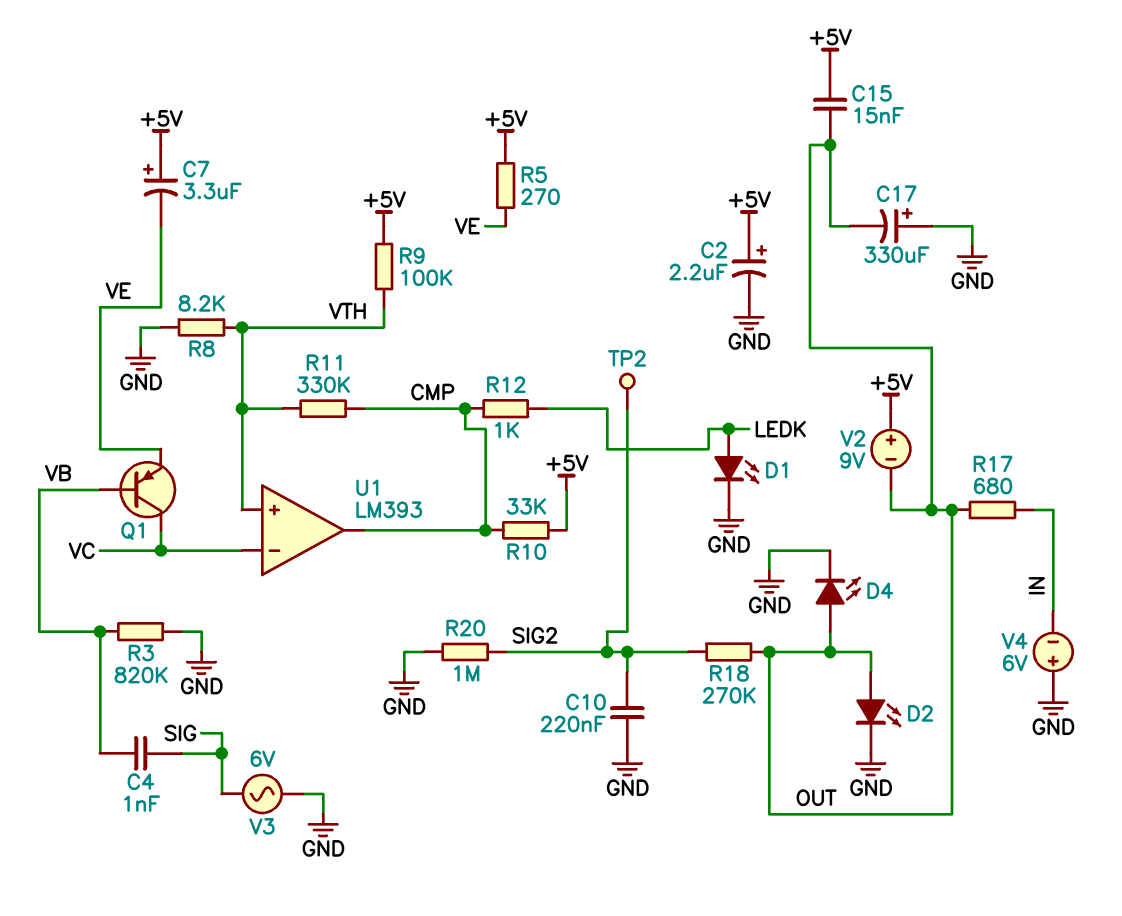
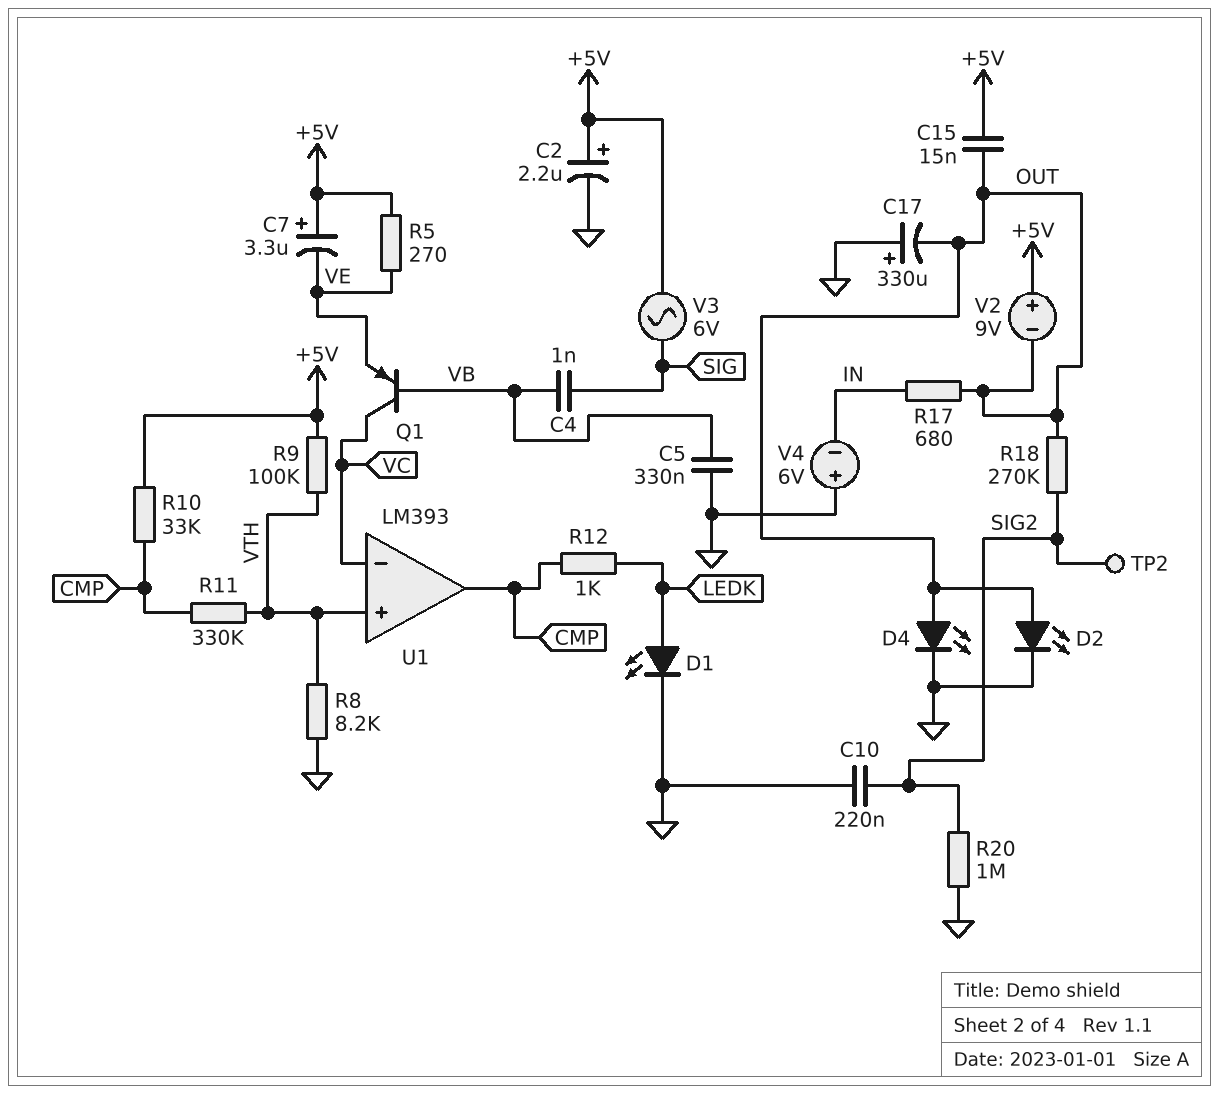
C5: none -> 330nF (GND, VB)
R3: 820k (GND, VB) -> none
V3: AC 6V (GND, SIG) -> AC 6V (+5V, SIG)

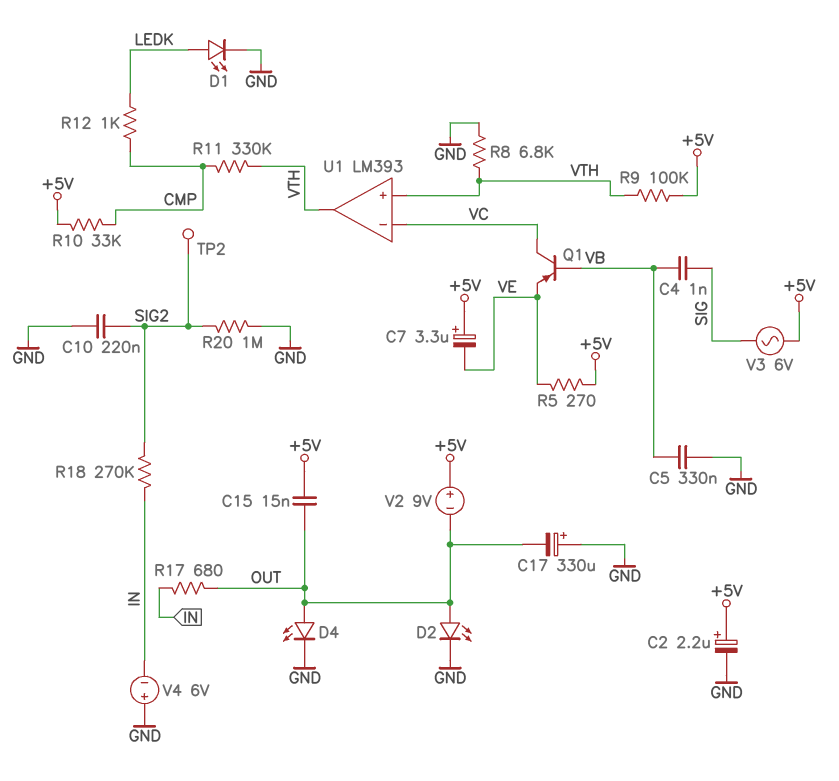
R8: 8.2k (GND, VTH) -> 6.8k (GND, VTH)
R18: 270k (OUT, SIG2) -> 270k (IN, SIG2)
U1 pin out: CMP -> VTH

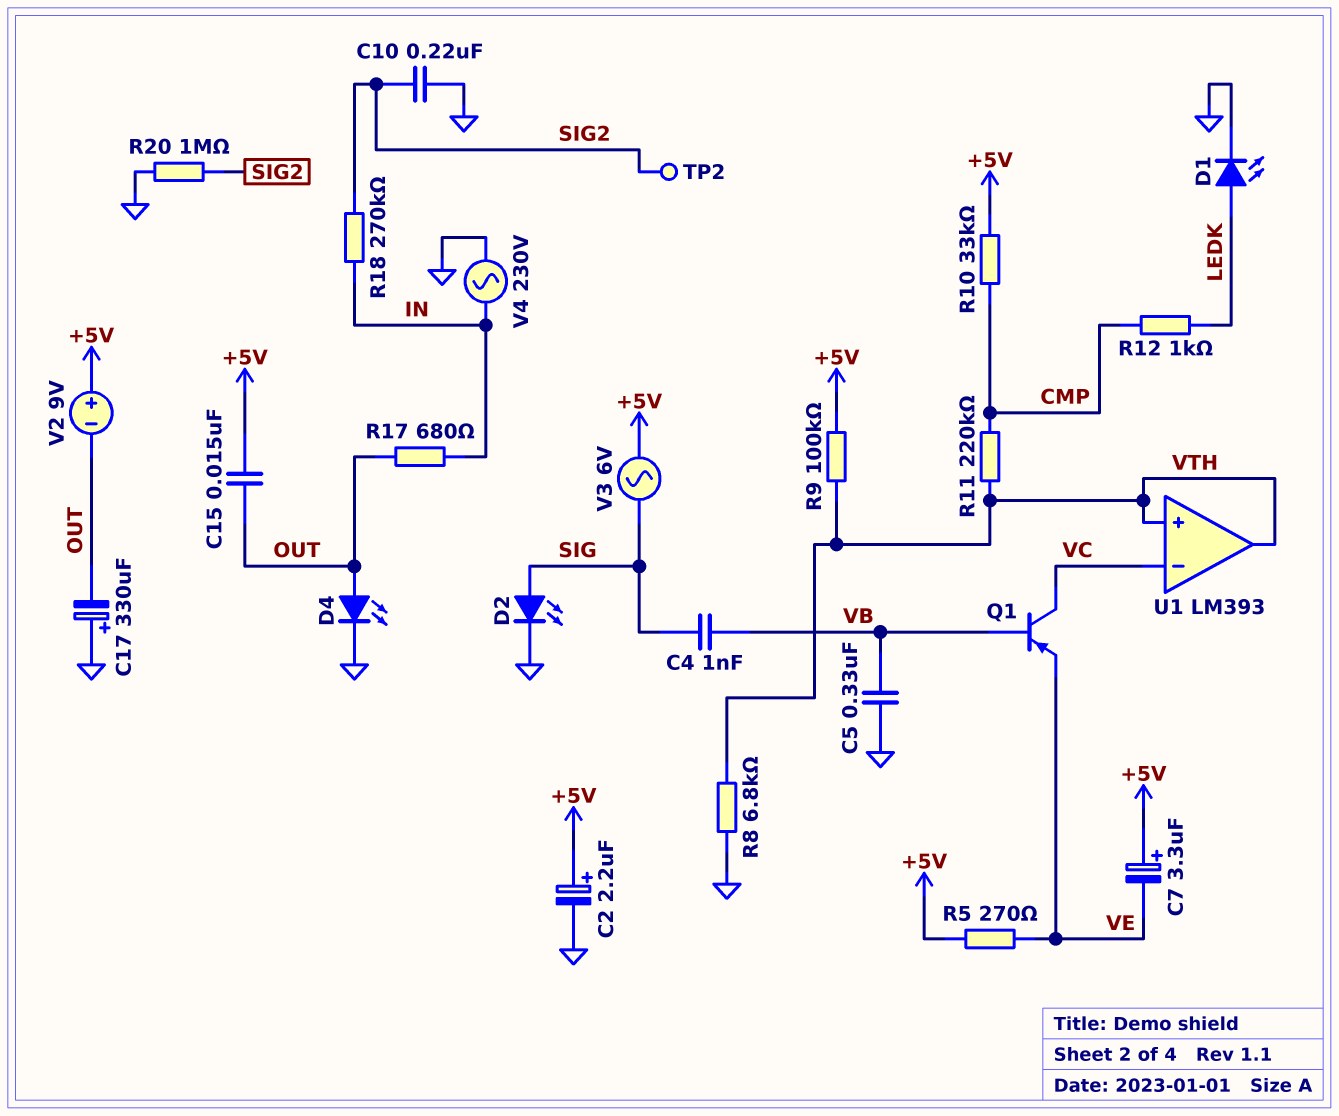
D2: LED (A OUT, K GND) -> LED (A SIG, K GND)
R11: 330k (CMP, VTH) -> 220k (CMP, VTH)
V4: 6V (plus GND, minus IN) -> AC 230V (GND, IN)

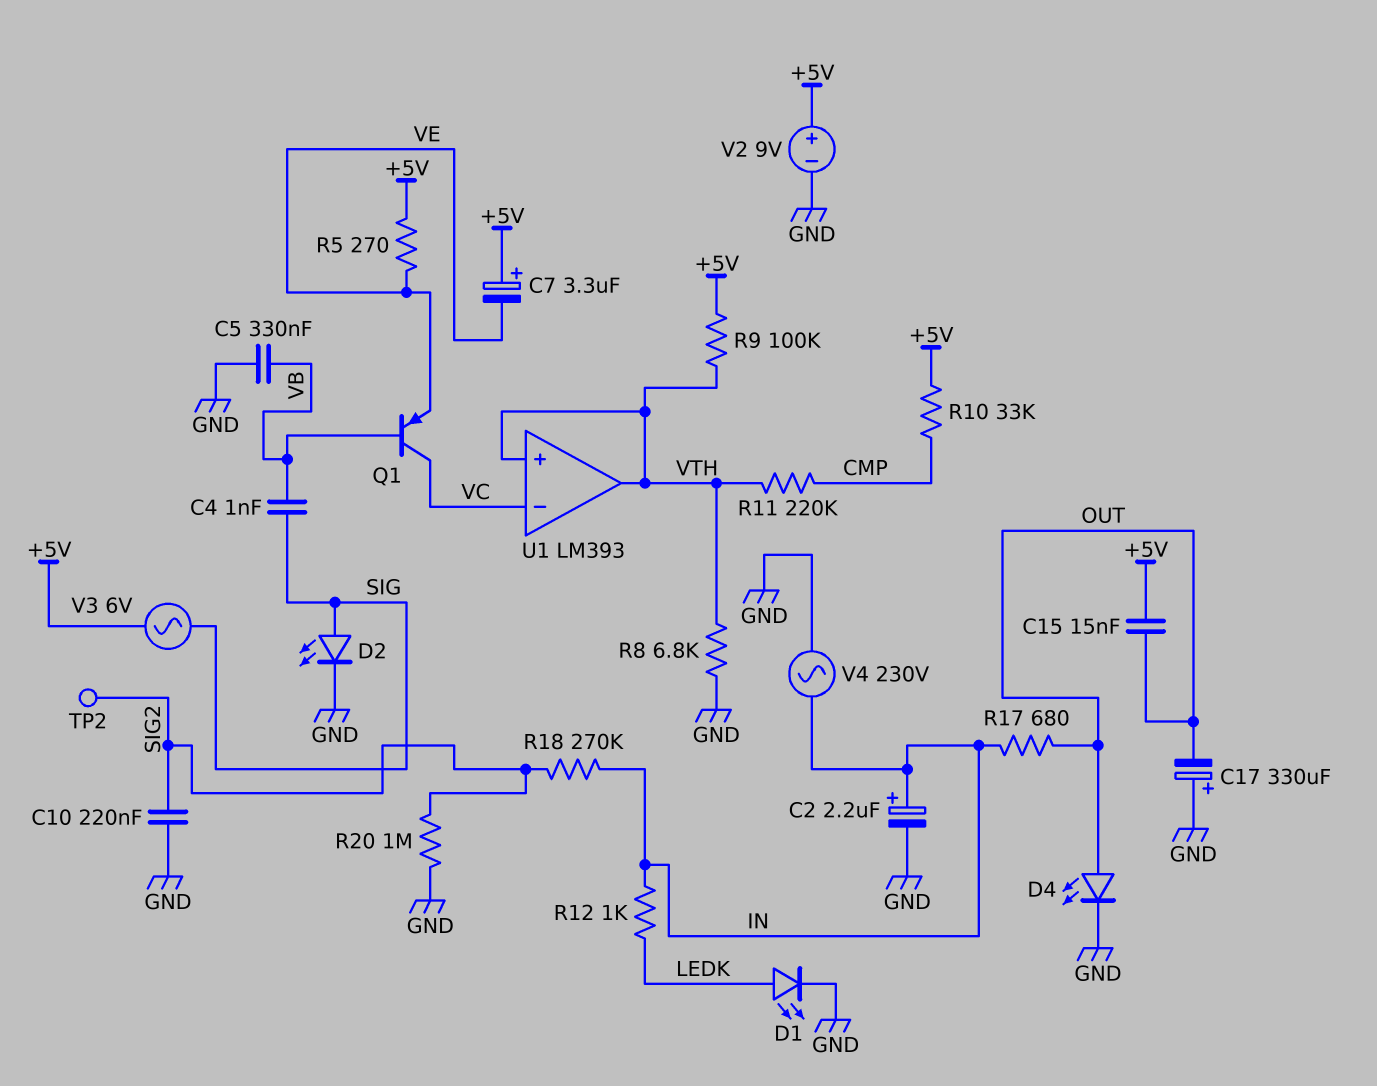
C2: 2.2uF (plus +5V, minus GND) -> 2.2uF (plus IN, minus GND)
R12: 1k (CMP, LEDK) -> 1k (IN, LEDK)
V2: 9V (plus +5V, minus OUT) -> 9V (plus +5V, minus GND)

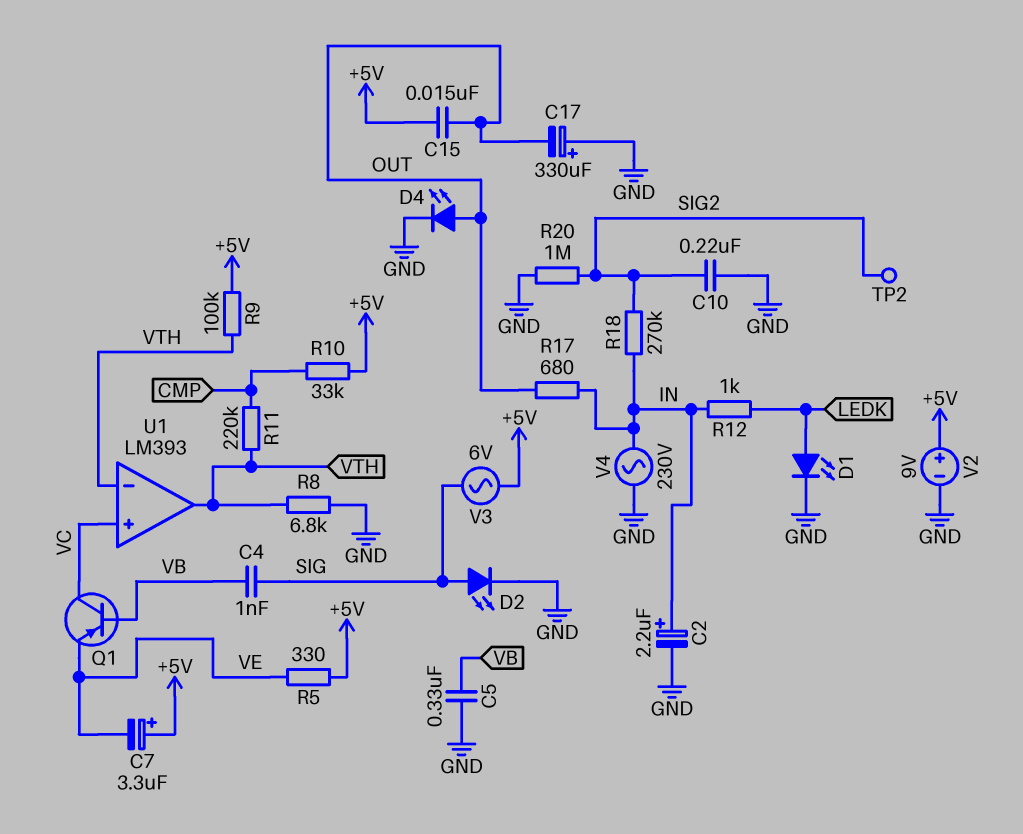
R5: 270 (+5V, VE) -> 330 (+5V, VE)
U1 pin in+: VTH -> VC
U1 pin in-: VC -> VTH

